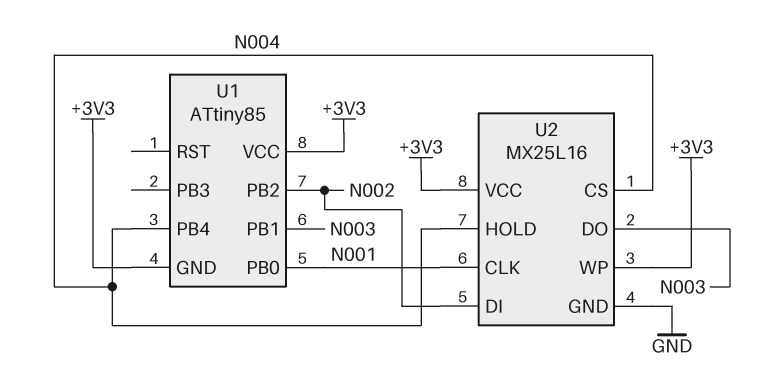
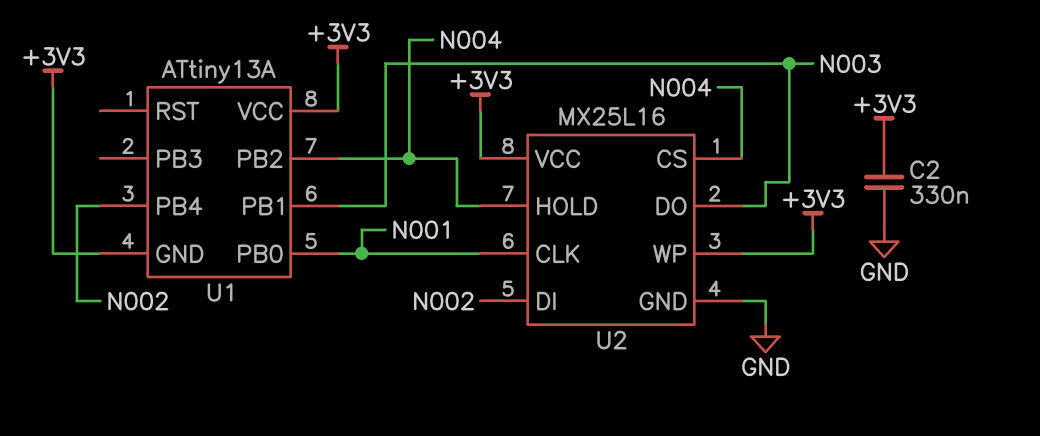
C2: none -> 330nF (+3V3, GND)
U1: ATtiny85 -> ATtiny13A
U1 pin PB2: N002 -> N004
U1 pin PB4: N004 -> N002

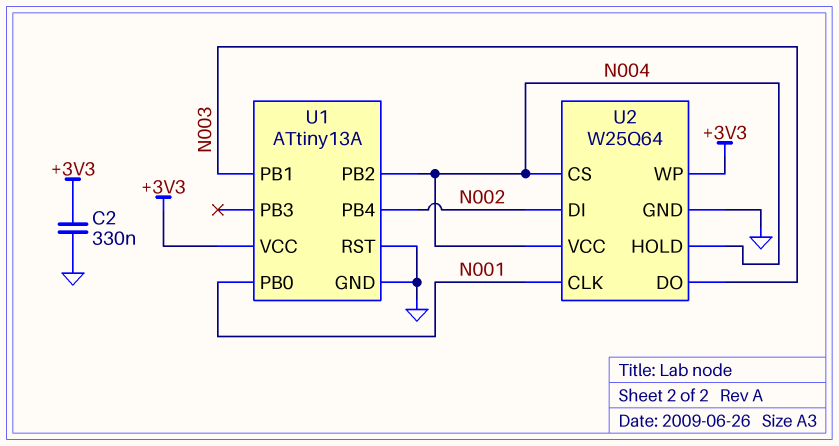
U1 pin GND: +3V3 -> GND
U1 pin RST: none -> GND
U2: MX25L16 -> W25Q64
U2 pin VCC: +3V3 -> N004

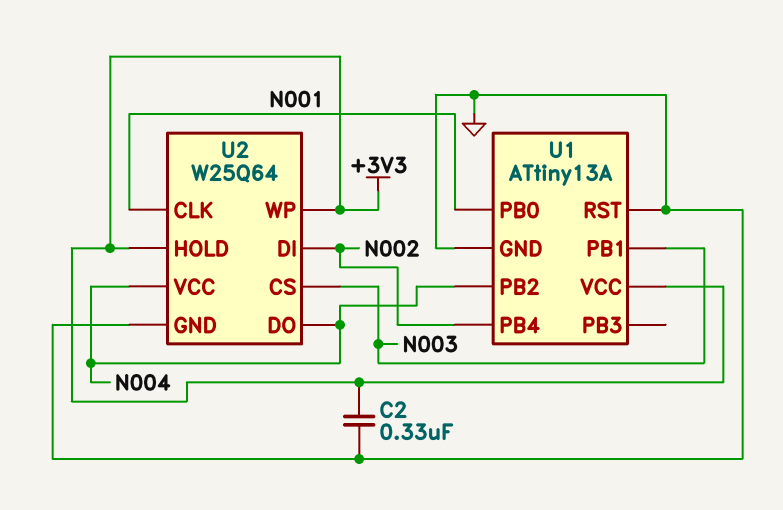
U2 pin CS: N004 -> N003
U2 pin DO: N003 -> N004
U2 pin HOLD: N004 -> +3V3

